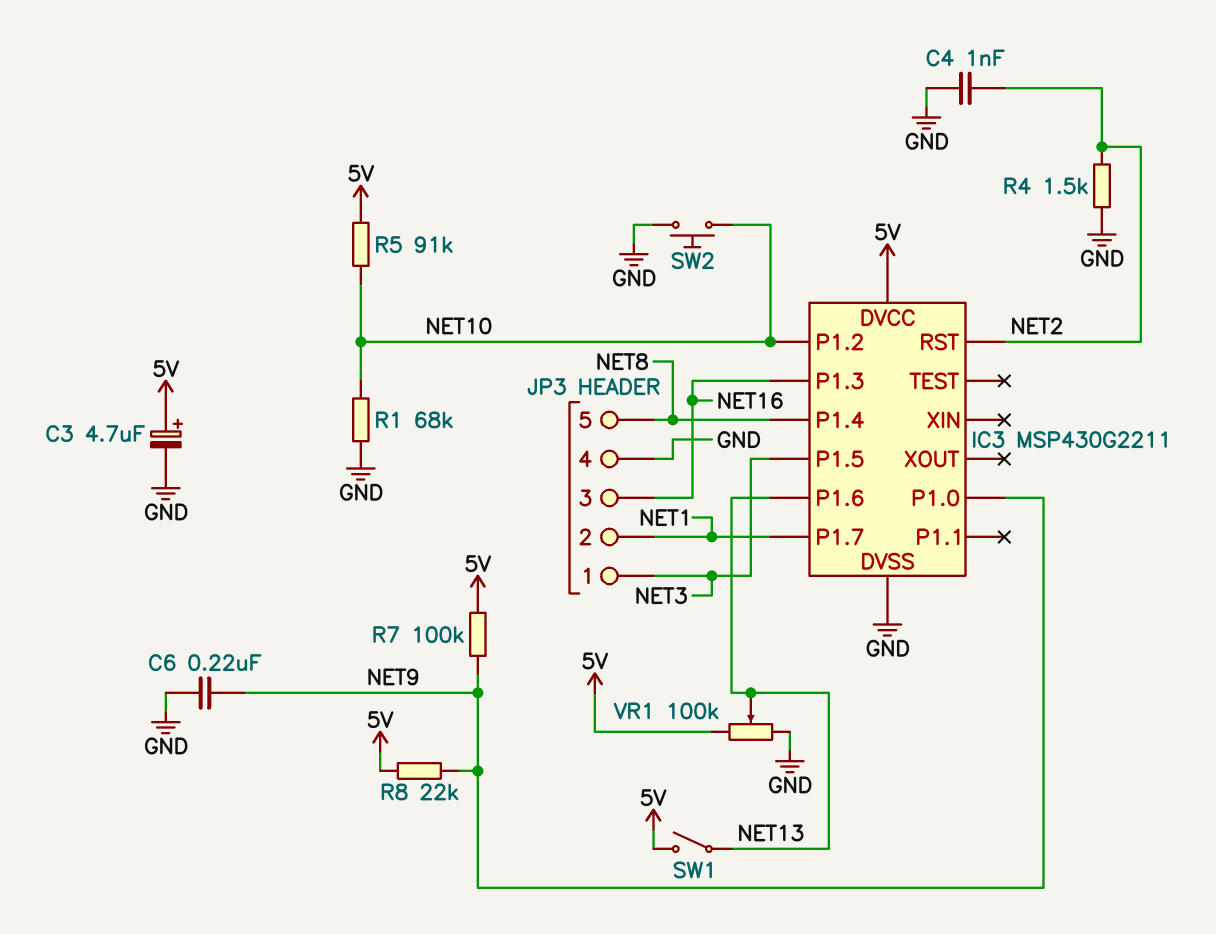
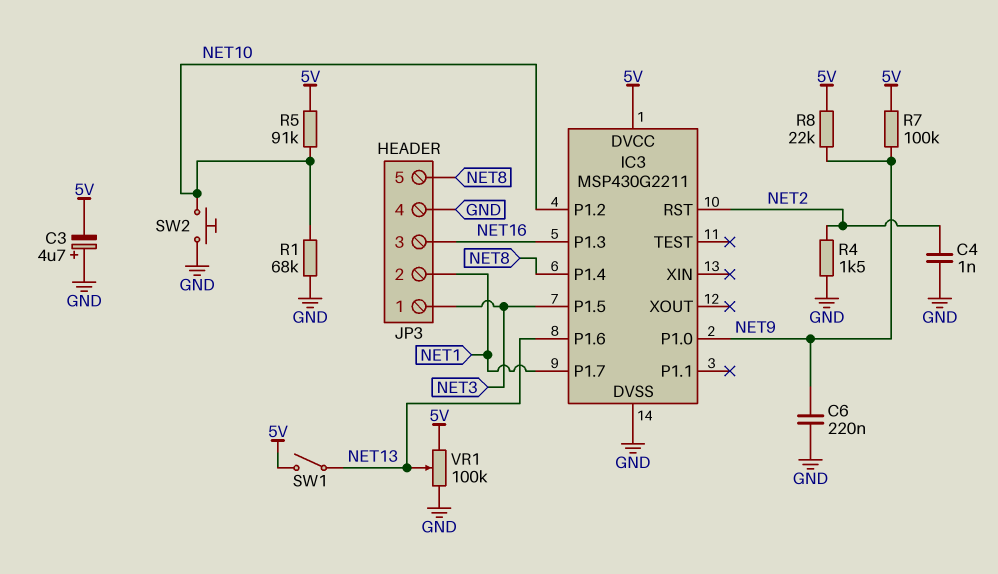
C3: 4.7uF (plus 5V, minus GND) -> 4.7uF (plus GND, minus 5V)

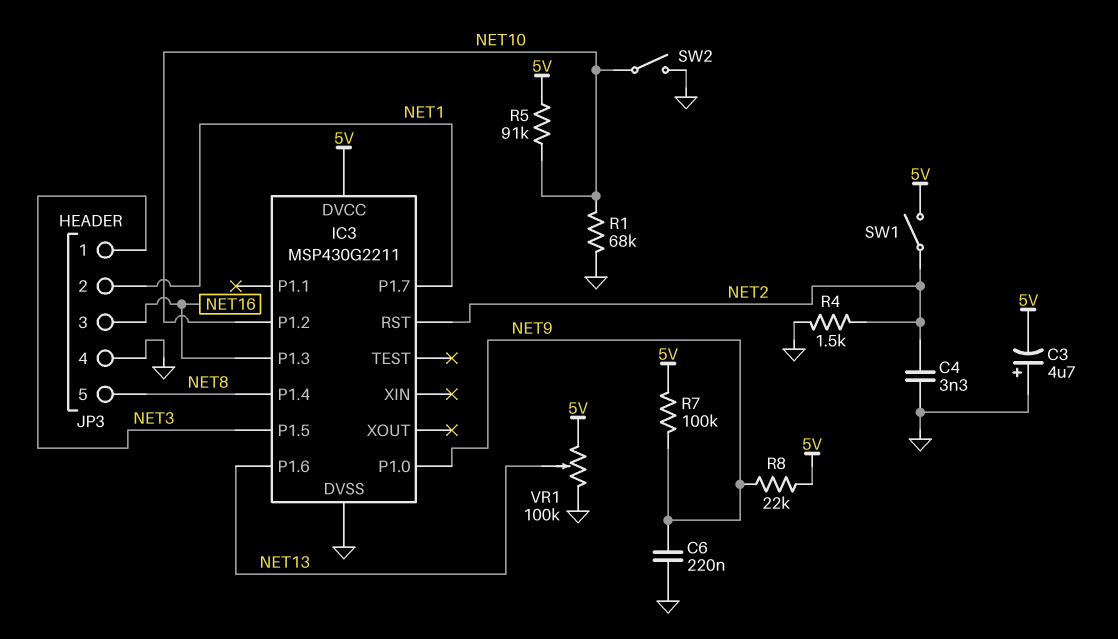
C4: 1nF (GND, NET2) -> 3.3nF (GND, NET2)
SW1: switch (5V, NET13) -> switch (5V, NET2)
SW2: button (GND, NET10) -> switch (GND, NET10)

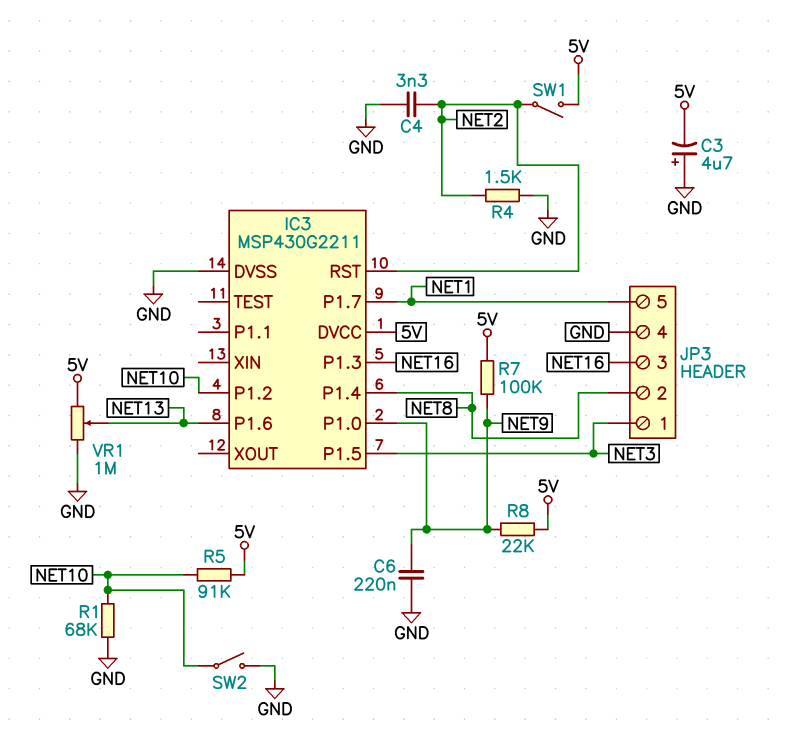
JP3 pin 2: NET1 -> NET8
JP3 pin 5: NET8 -> NET1
VR1: 100k (5V, GND, wiper NET13) -> 1M (5V, GND, wiper NET13)

